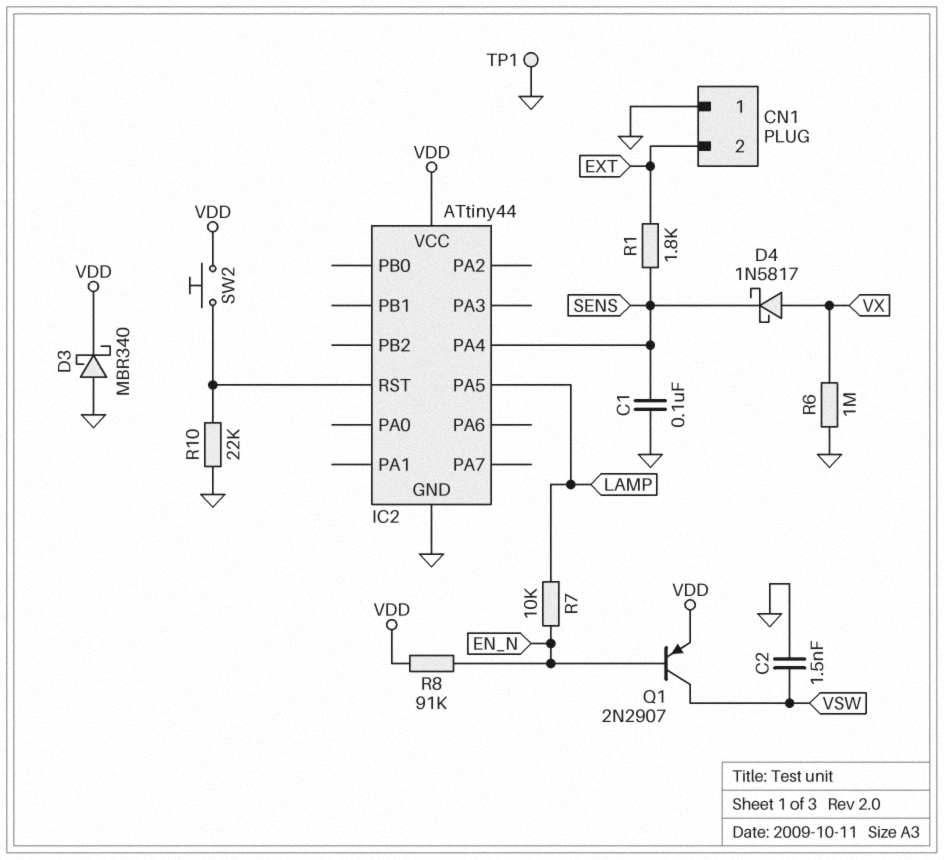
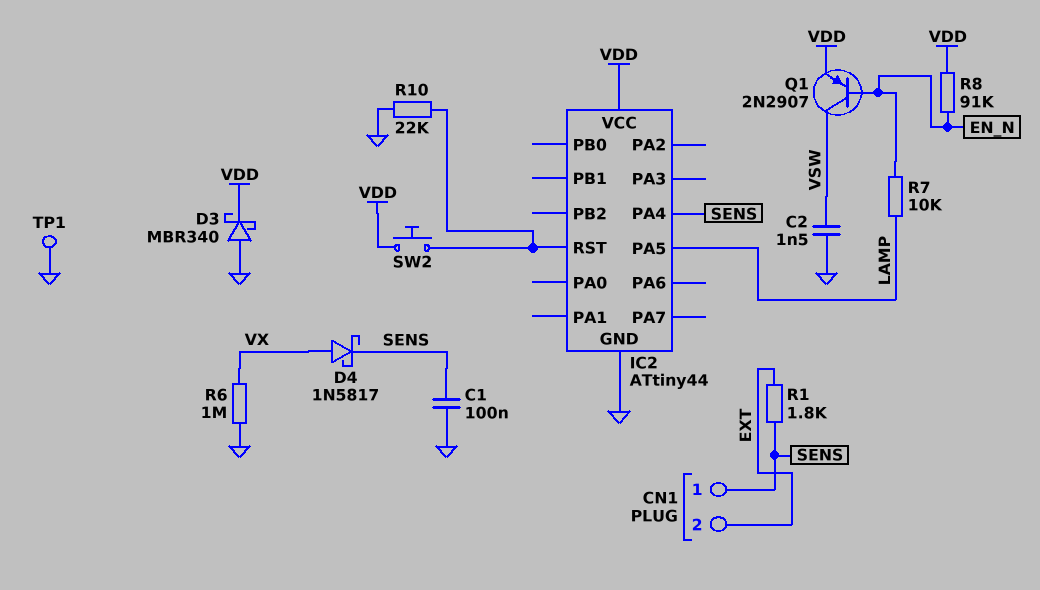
CN1 pin 1: GND -> SENS

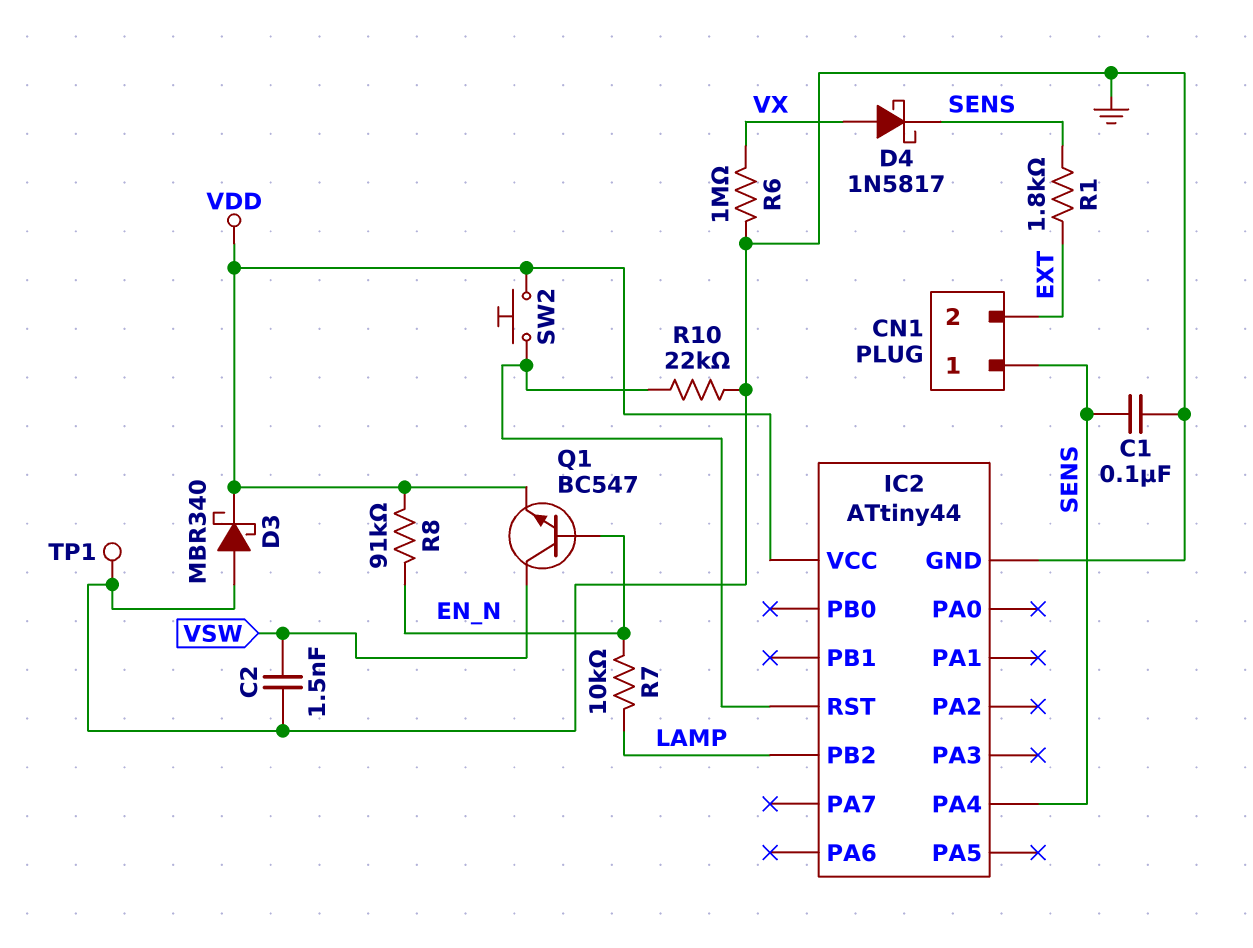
IC2 pin PA5: LAMP -> none
IC2 pin PB2: none -> LAMP
Q1: PNP 2N2907 (B EN_N, C VSW, E VDD) -> NPN BC547 (B EN_N, C VSW, E VDD)

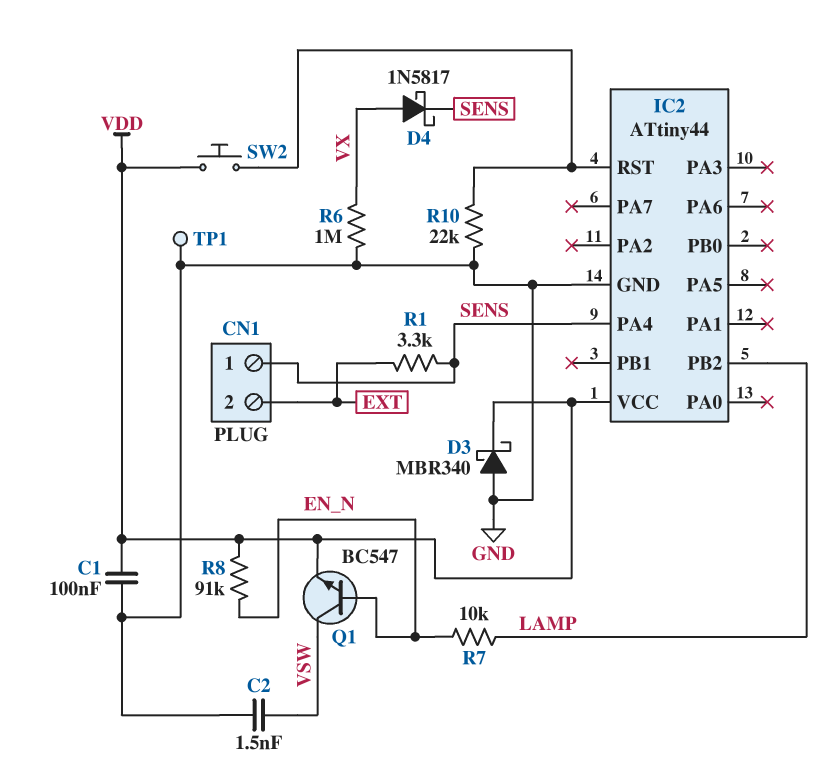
C1: 100nF (GND, SENS) -> 100nF (GND, VDD)
R1: 1.8k (EXT, SENS) -> 3.3k (EXT, SENS)

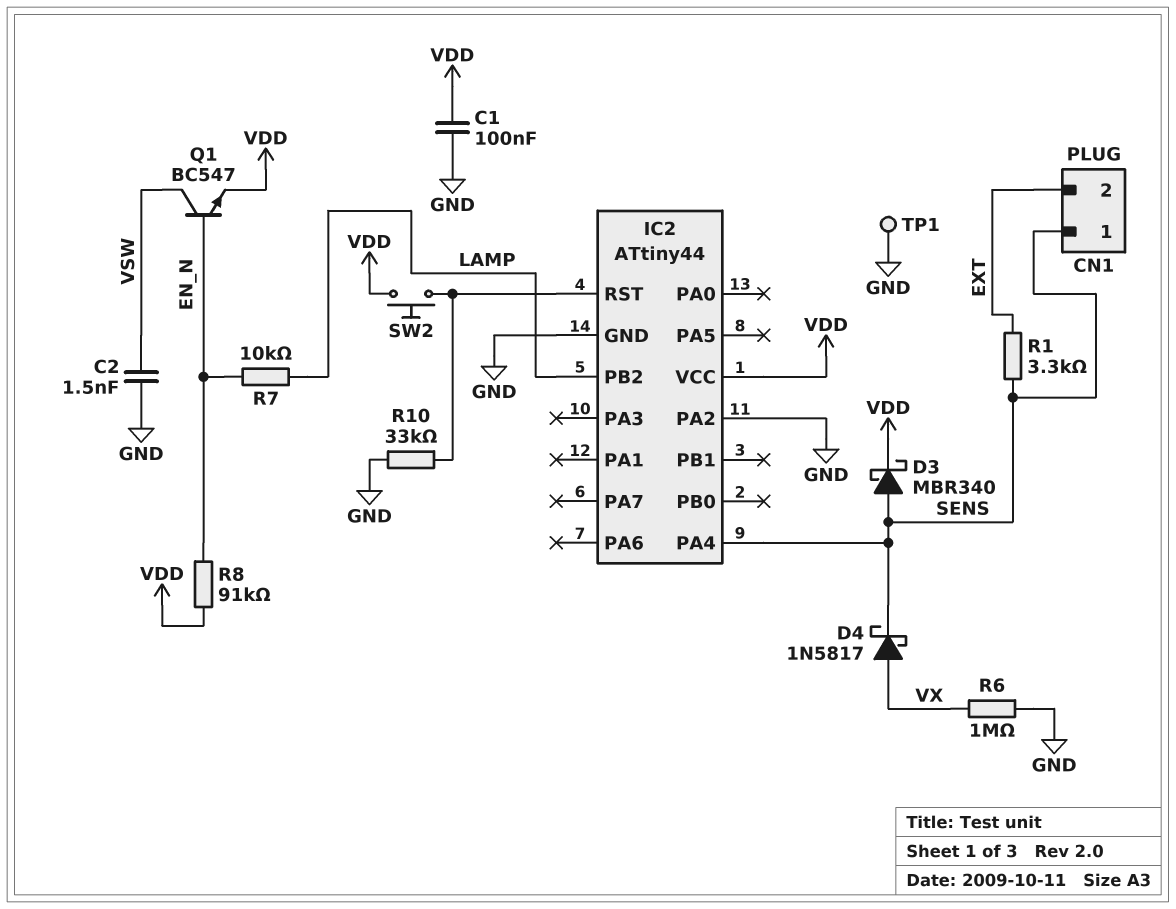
D3: schottky MBR340 (A GND, K VDD) -> schottky MBR340 (A SENS, K VDD)
IC2 pin PA2: none -> GND
R10: 22k (GND, IC2/RST) -> 33k (GND, IC2/RST)

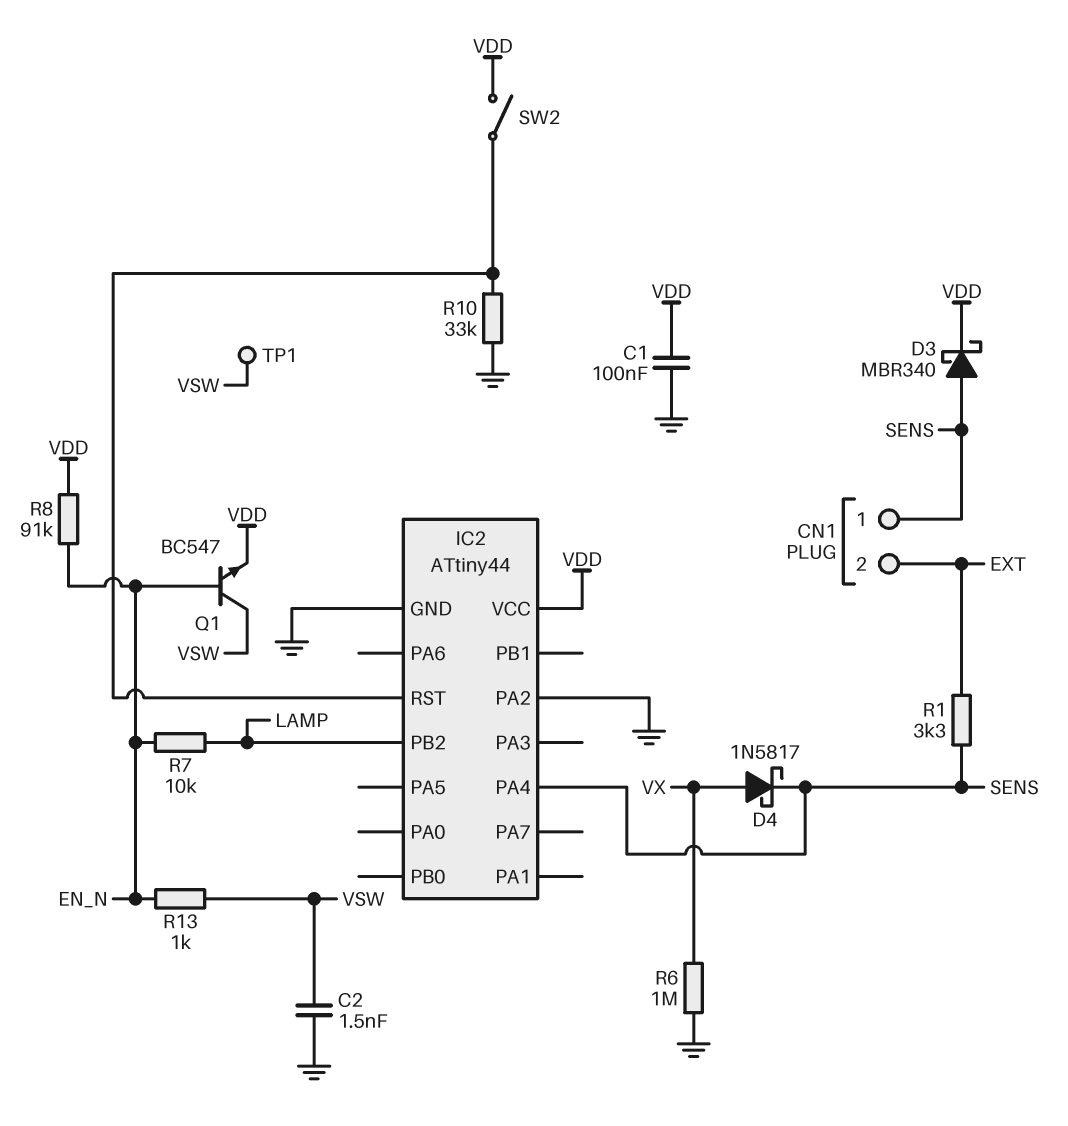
R13: none -> 1k (EN_N, VSW)
SW2: button (IC2/RST, VDD) -> switch (IC2/RST, VDD)
TP1: test point (GND) -> test point (VSW)

